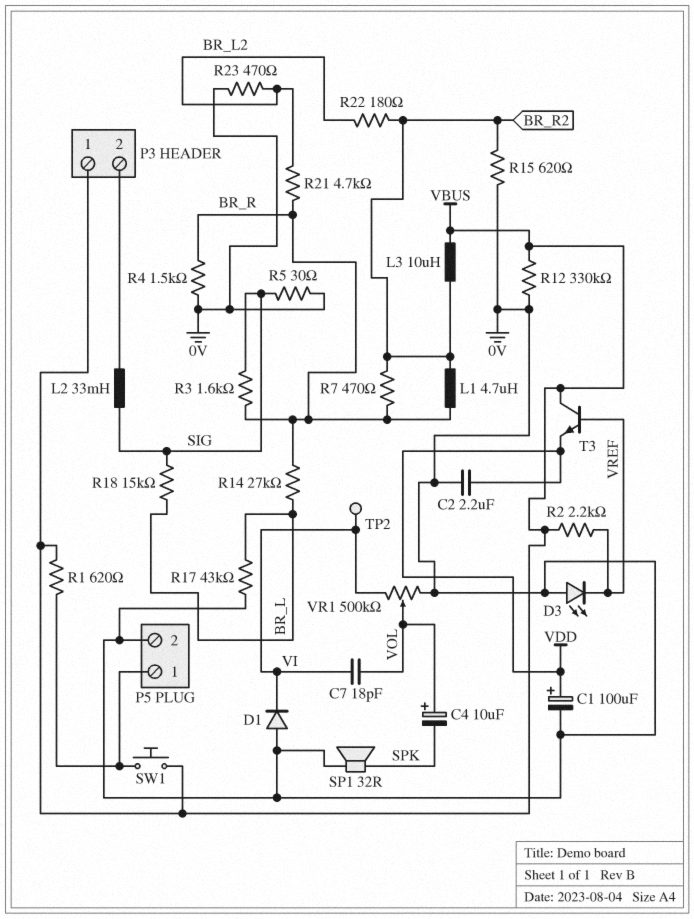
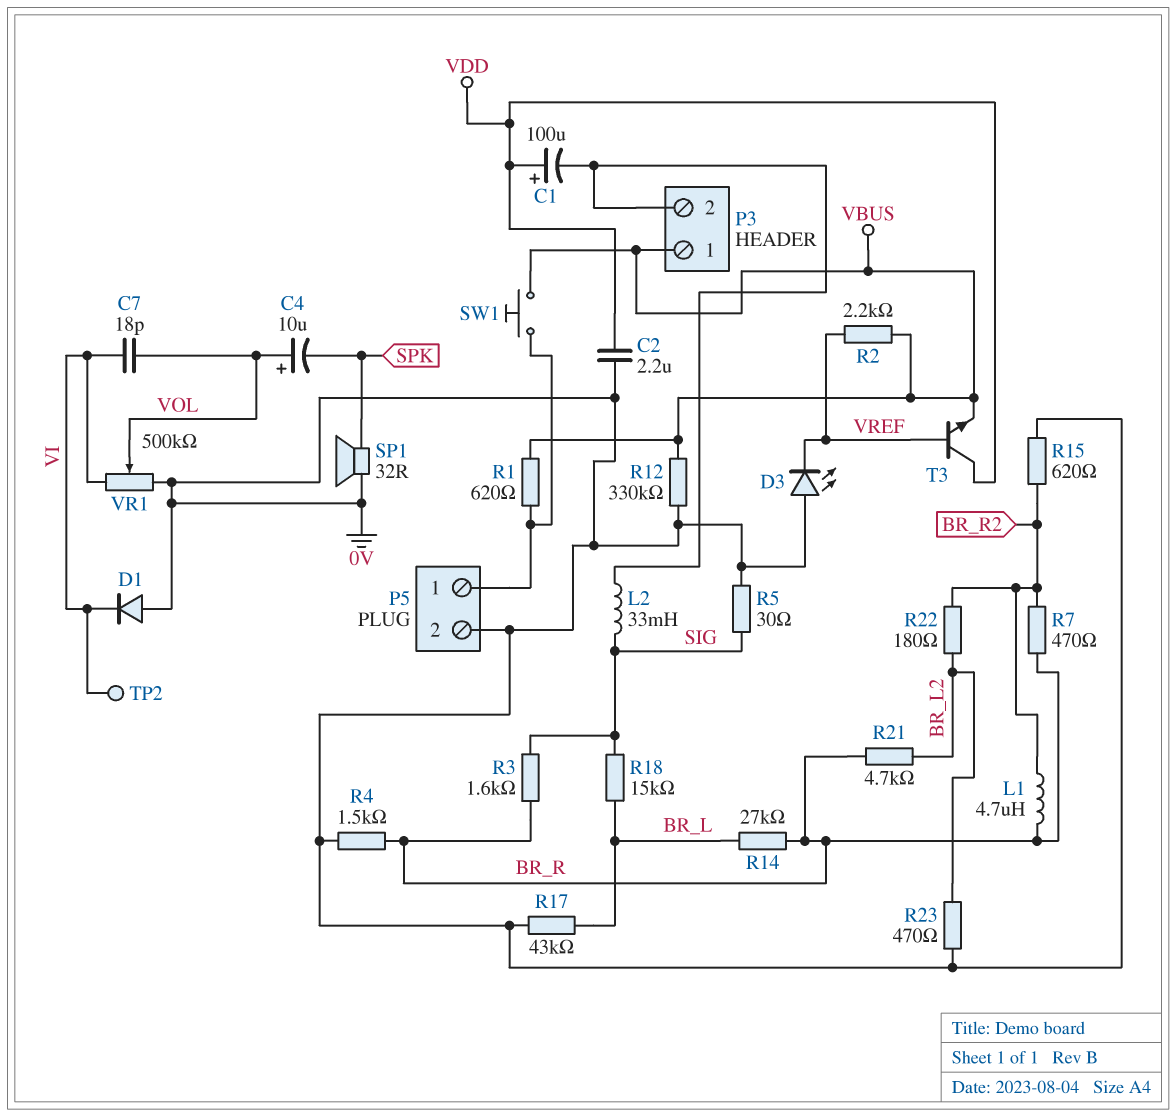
C1: 100uF (plus VDD, minus 0V) -> 100uF (plus VDD, minus P3/2)
L3: 10uH (BR_R2, VBUS) -> none
T3: NPN (B VREF, C VBUS, E VDD) -> NPN (B VREF, C VDD, E VBUS)

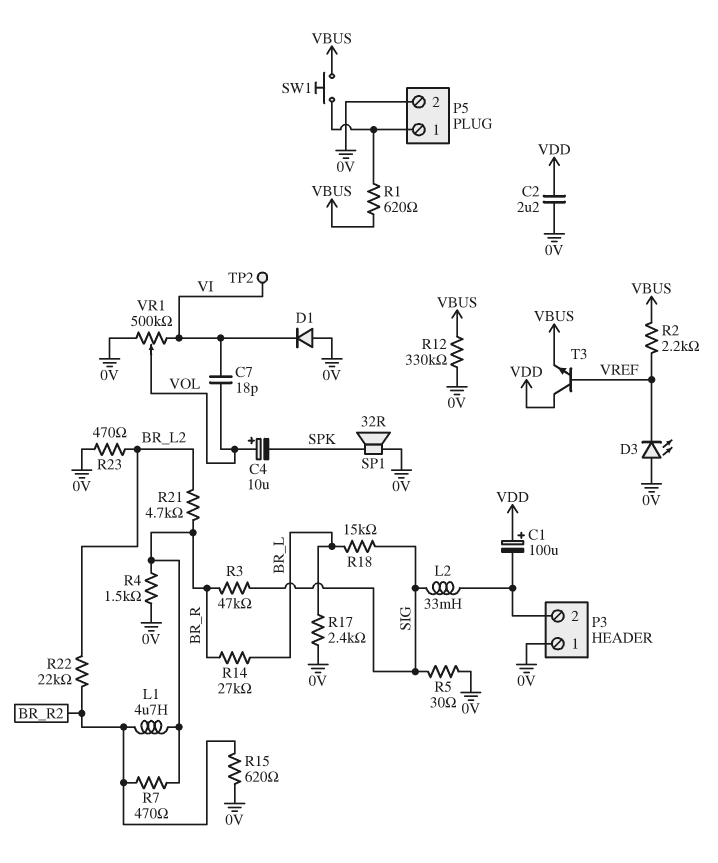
P3 pin 1: VBUS -> 0V
R3: 1.6k (BR_R, SIG) -> 47k (BR_R, SIG)
R17: 43k (0V, BR_L) -> 2.4k (0V, BR_L)
R22: 180 (BR_L2, BR_R2) -> 22k (BR_L2, BR_R2)

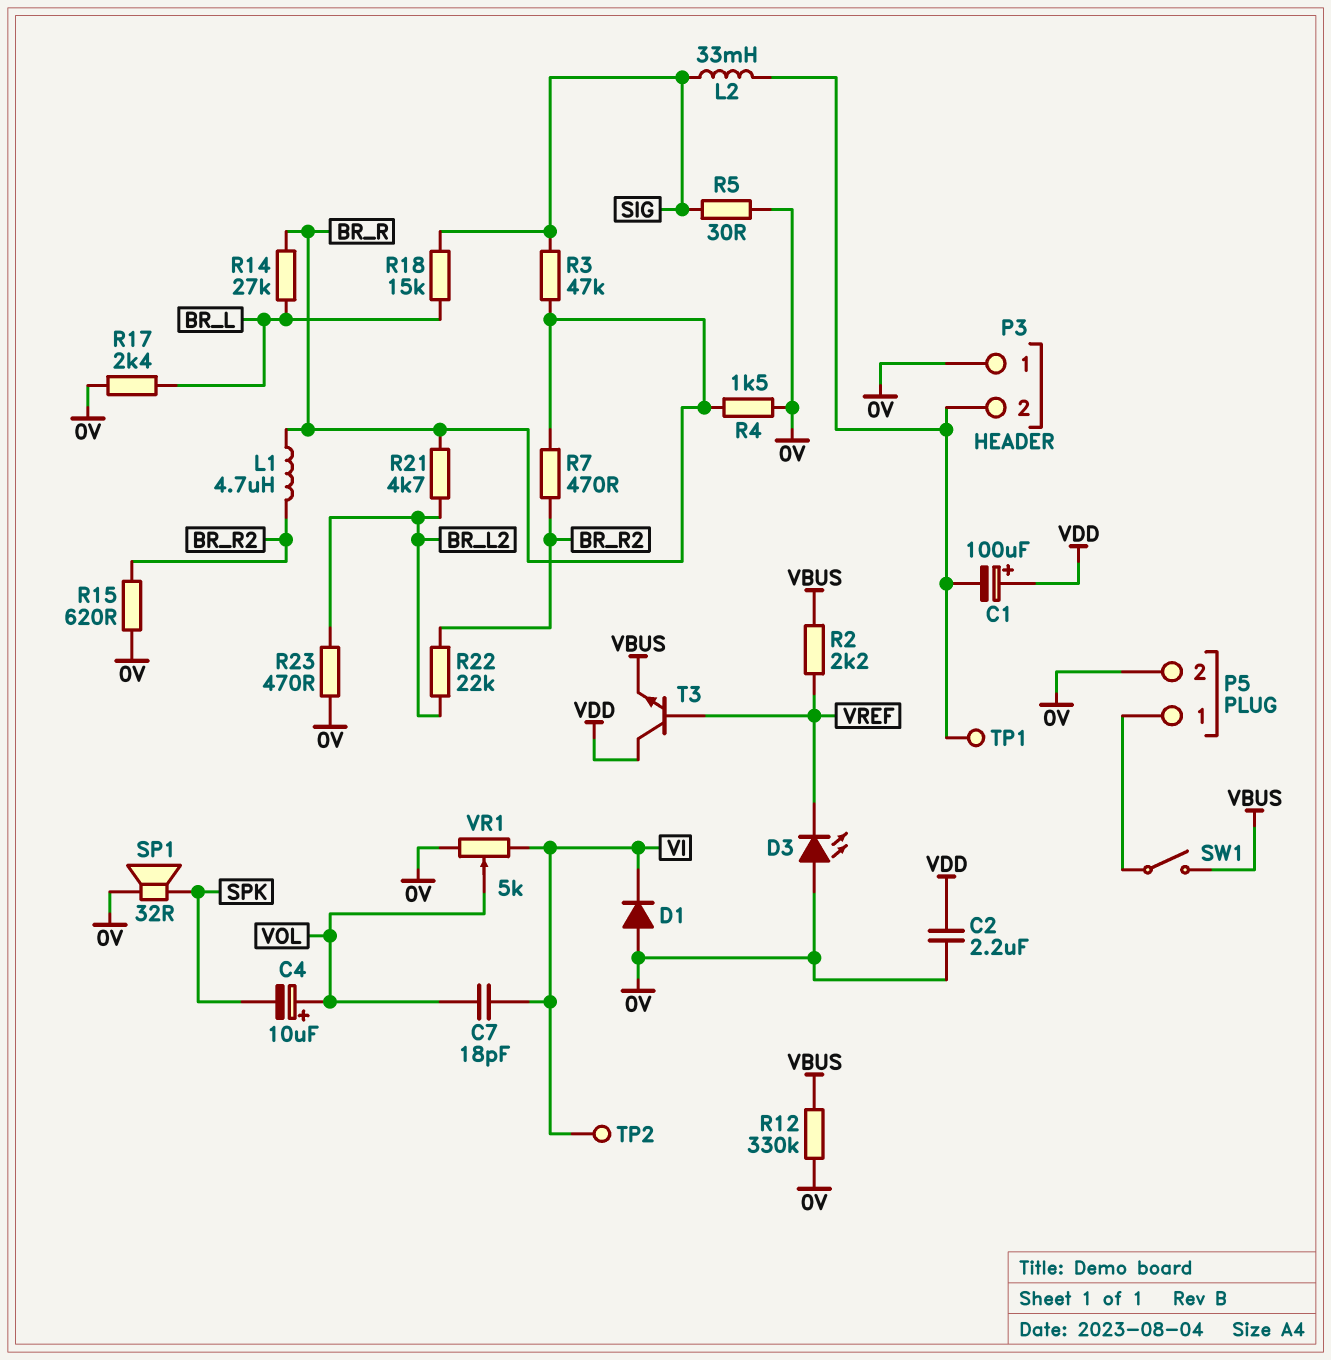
R1: 620 (P5/1, VBUS) -> none
SW1: button (P5/1, VBUS) -> switch (P5/1, VBUS)
TP1: none -> test point (P3/2)
VR1: 500k (0V, VI, wiper VOL) -> 5k (0V, VI, wiper VOL)

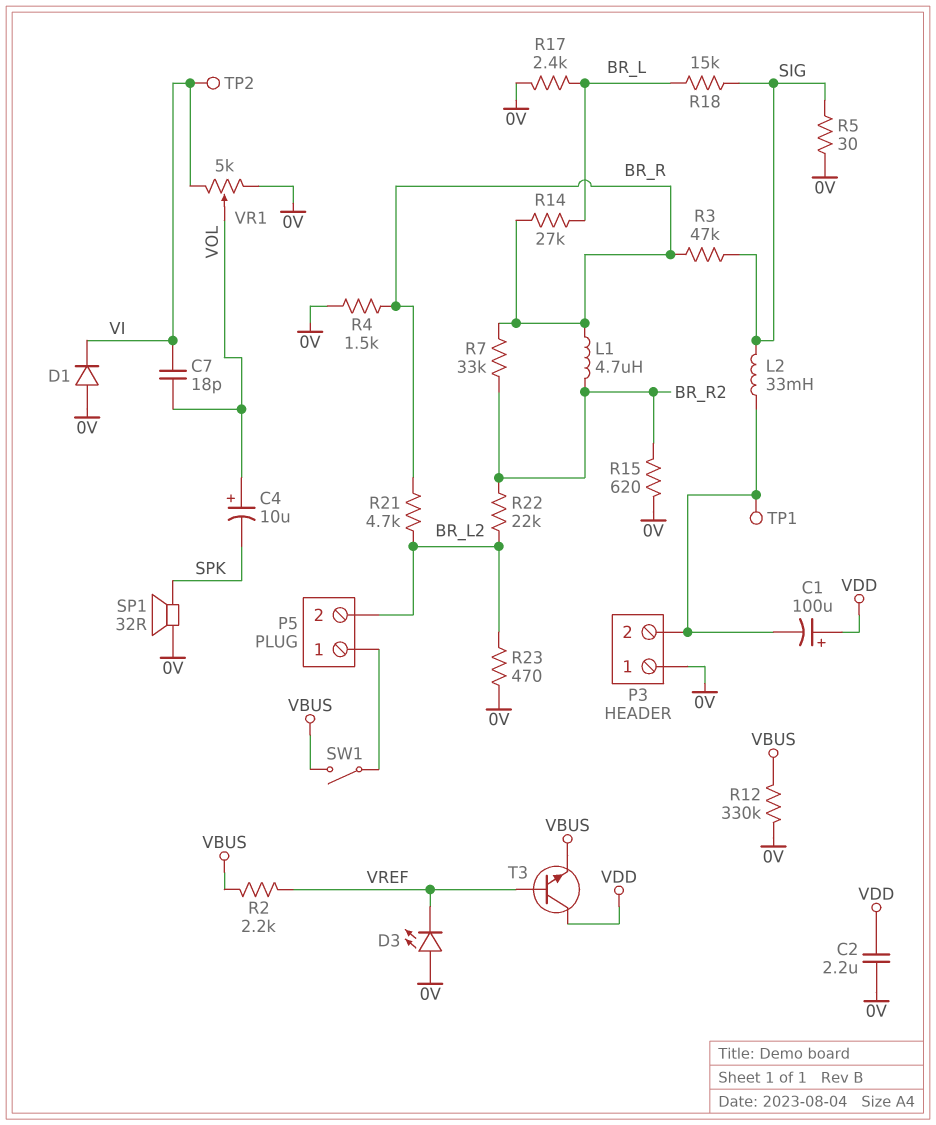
P5 pin 2: 0V -> BR_L2
R7: 470 (BR_R, BR_R2) -> 33k (BR_R, BR_R2)

